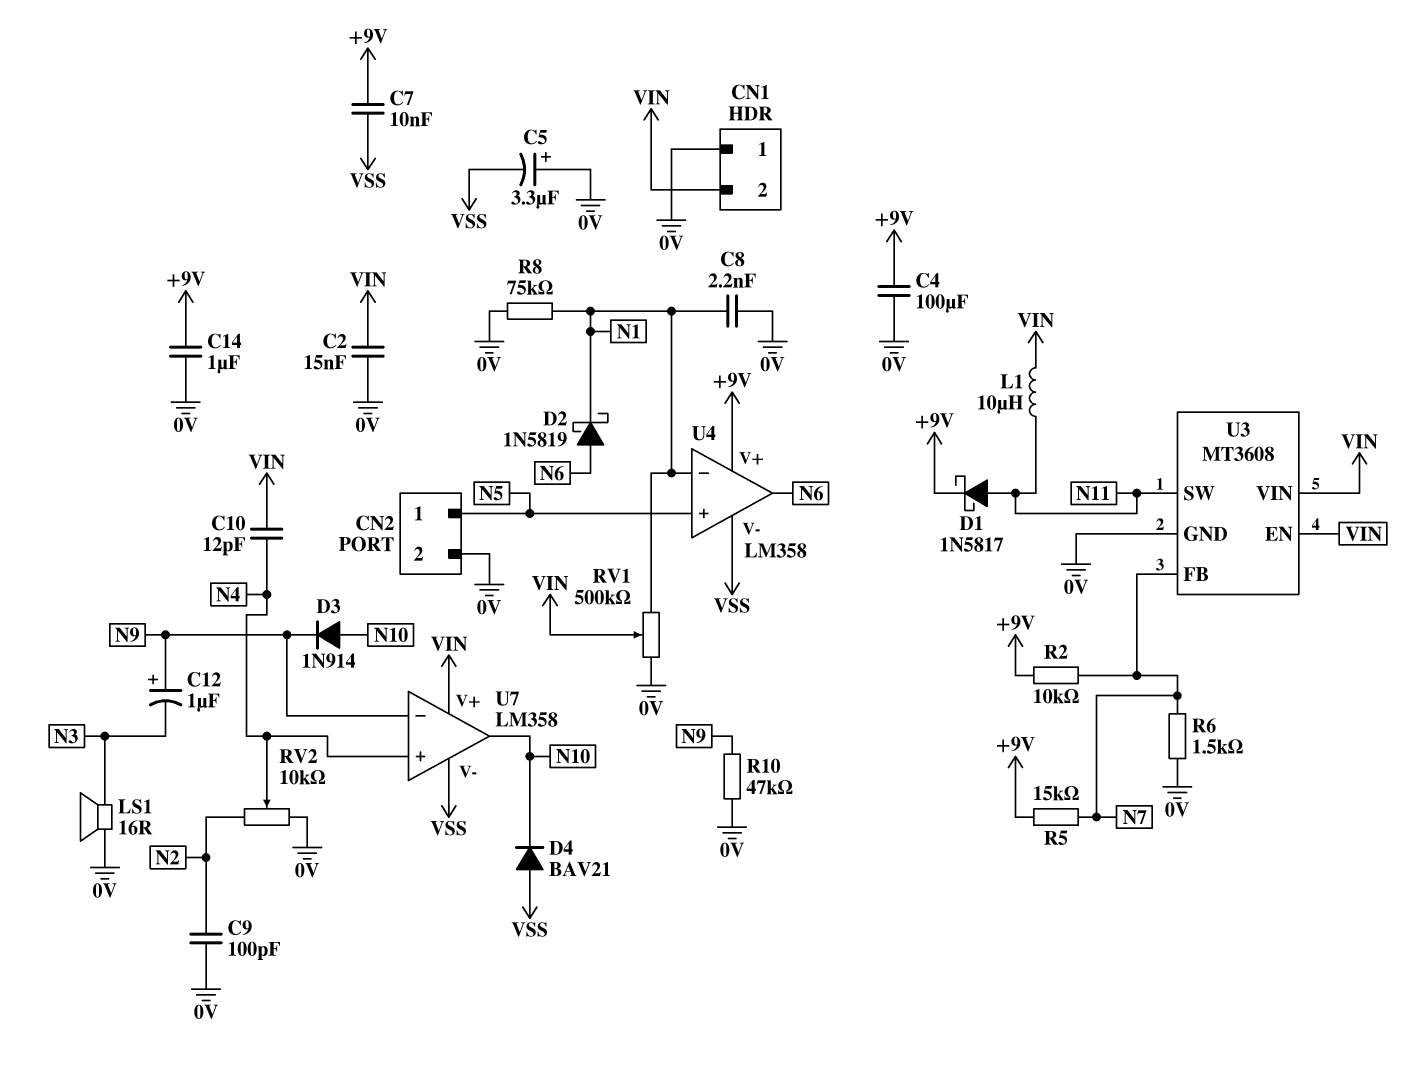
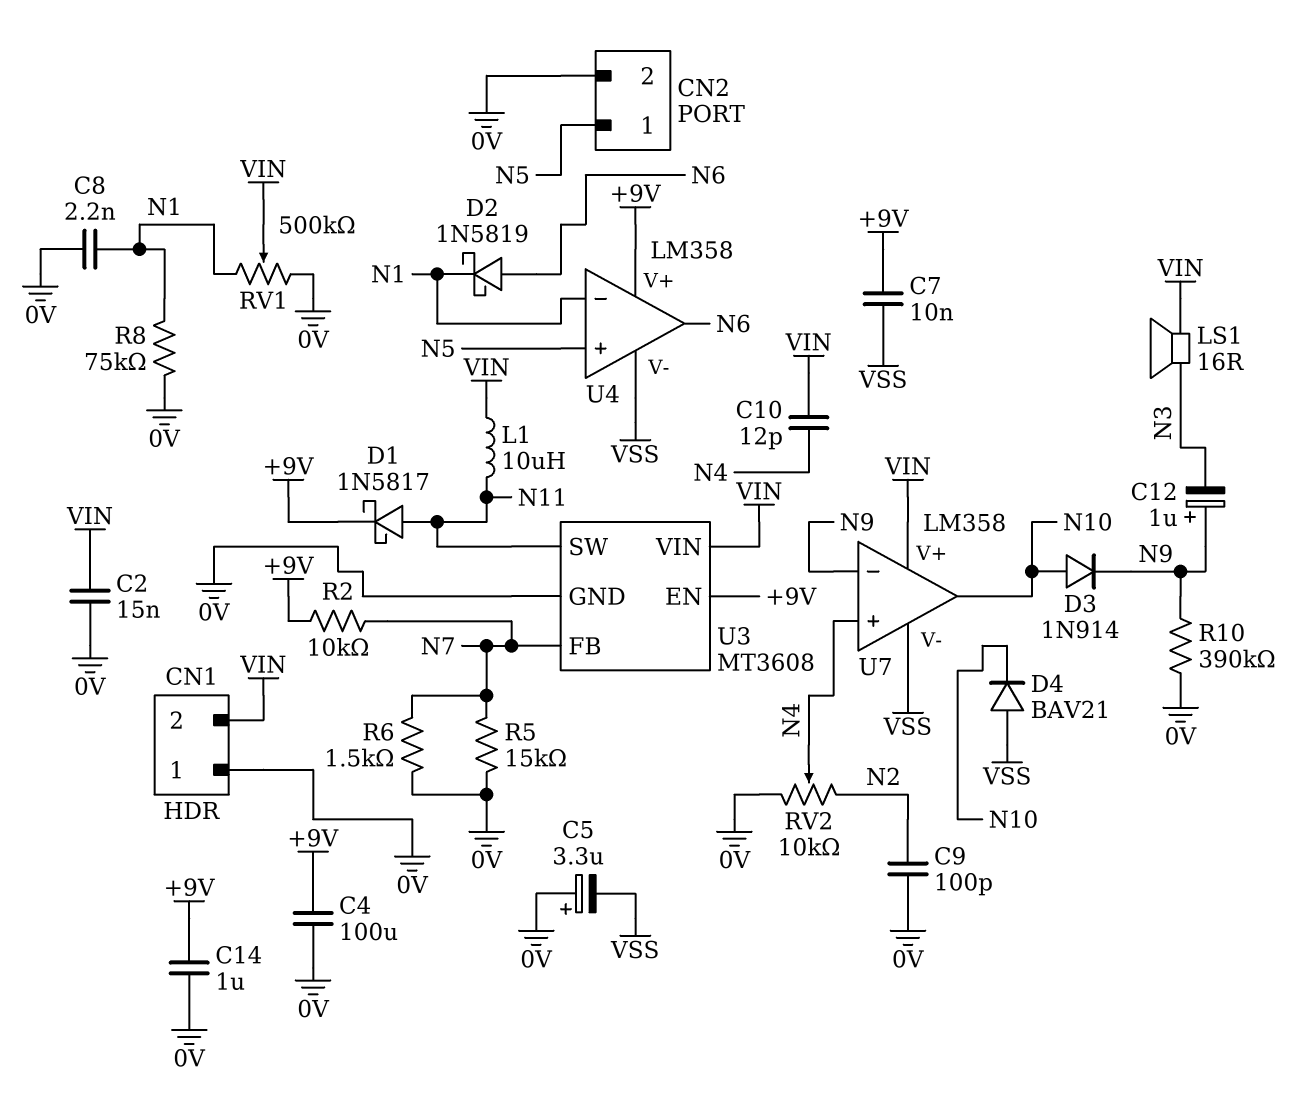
LS1: speaker 16R (0V, N3) -> speaker 16R (N3, VIN)
R5: 15k (+9V, N7) -> 15k (0V, N7)
R10: 47k (0V, N9) -> 390k (0V, N9)
U3 pin EN: VIN -> +9V

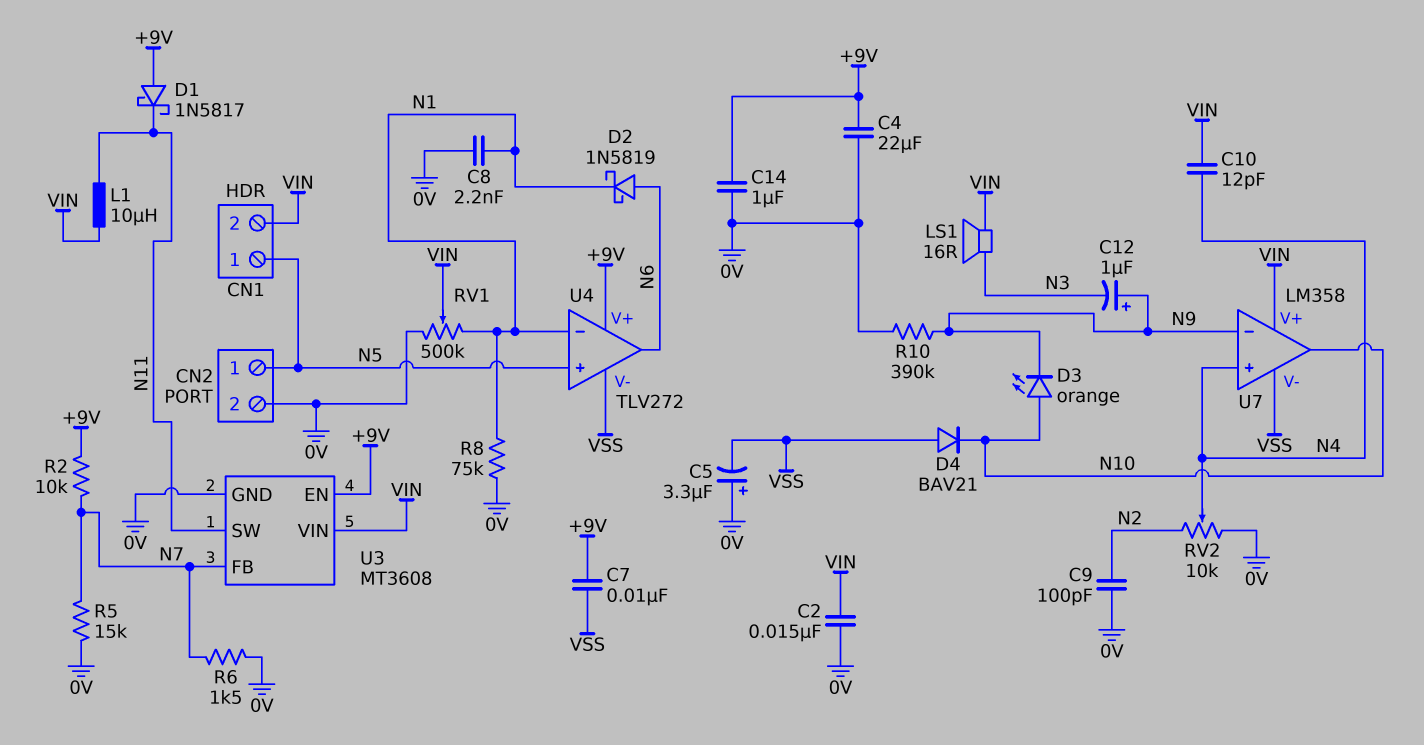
C4: 100uF (+9V, 0V) -> 22uF (+9V, 0V)
CN1 pin 1: 0V -> N5
D1: schottky 1N5817 (A N11, K +9V) -> schottky 1N5817 (A +9V, K N11)
D3: diode 1N914 (A N10, K N9) -> LED orange (A N10, K N9)
U4: LM358 -> TLV272

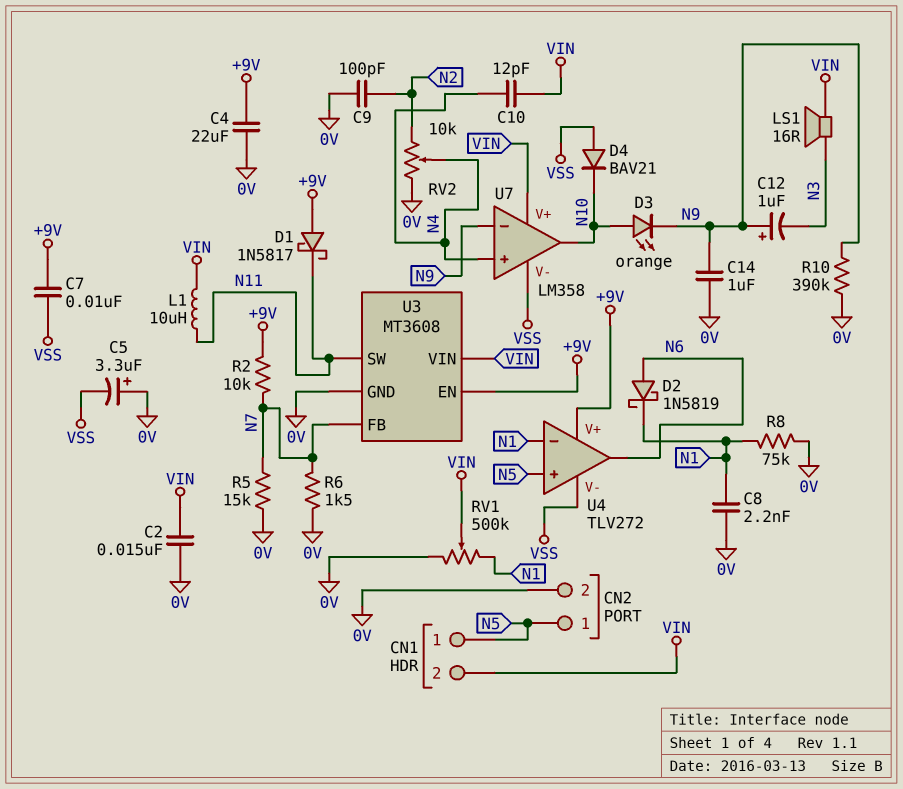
C14: 1uF (+9V, 0V) -> 1uF (0V, N9)

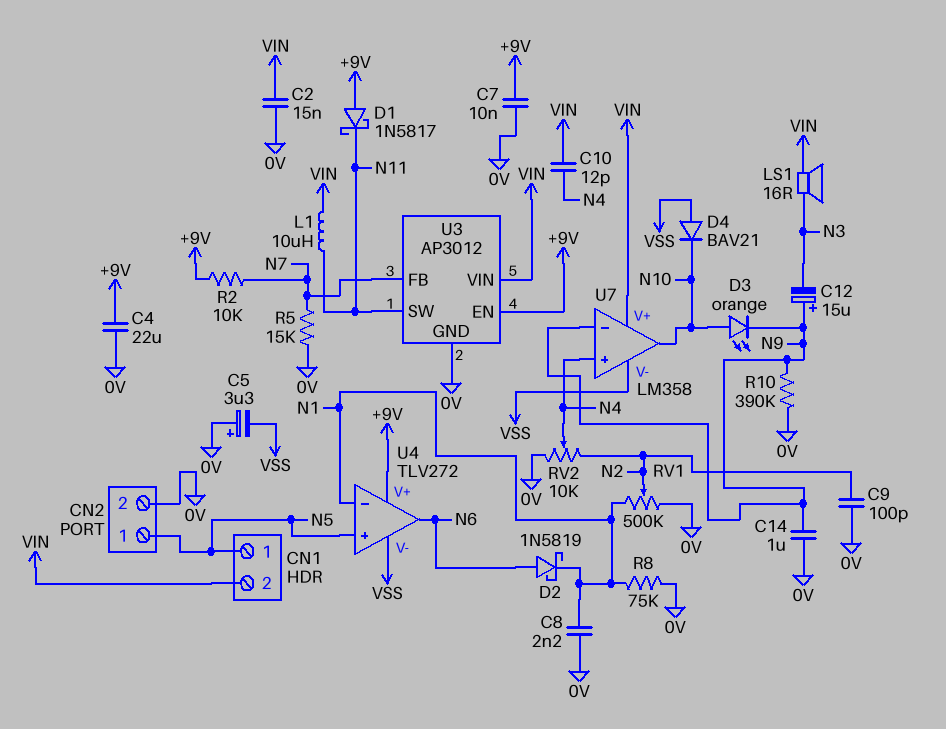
C7: 10nF (+9V, VSS) -> 10nF (+9V, 0V)
C12: 1uF (plus N9, minus N3) -> 15uF (plus N9, minus N3)
R6: 1.5k (0V, N7) -> none
RV1: 500k (0V, N1, wiper VIN) -> 500k (0V, N1, wiper N2)
U3: MT3608 -> AP3012

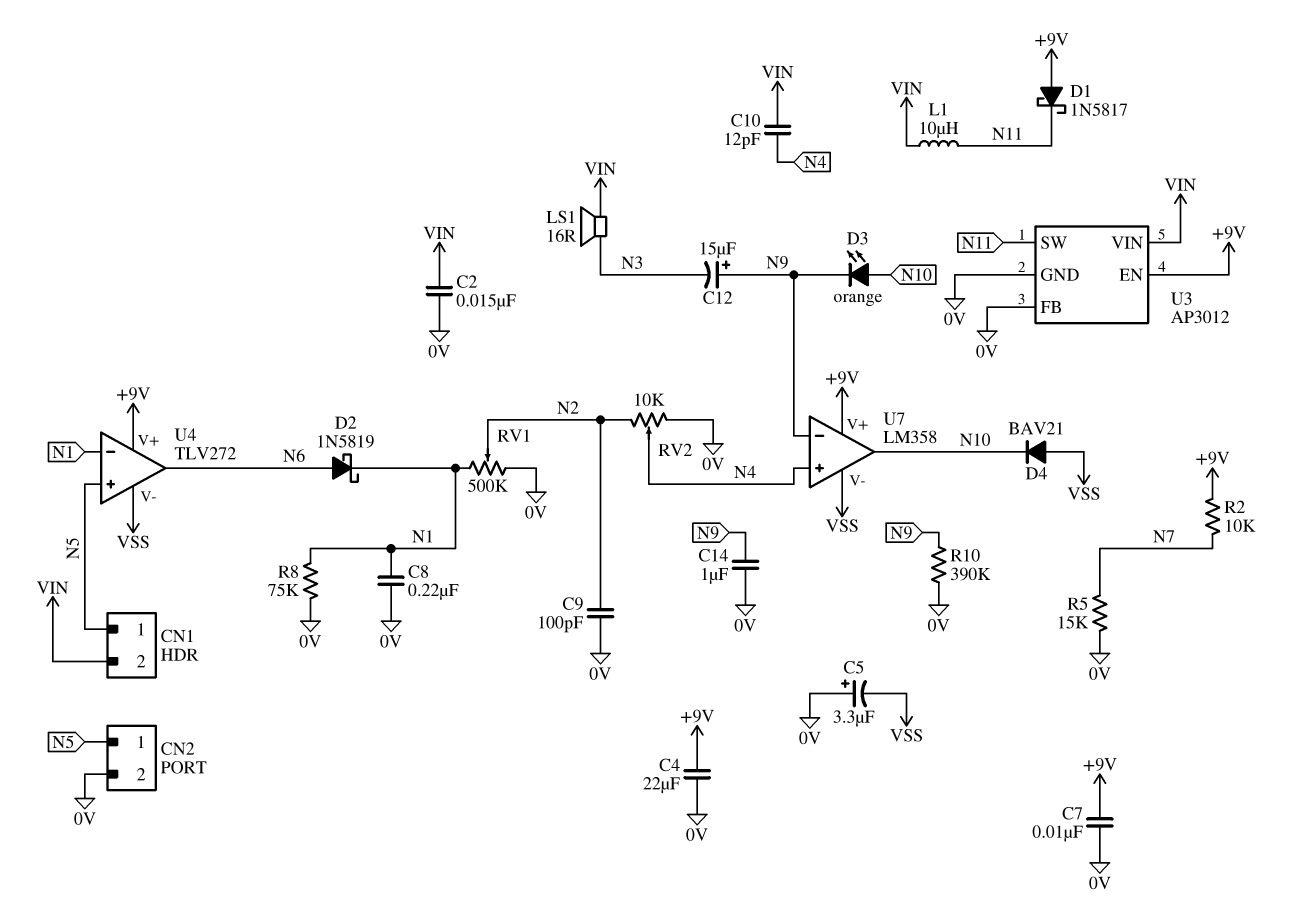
C8: 2.2nF (0V, N1) -> 220nF (0V, N1)
U3 pin FB: N7 -> 0V
U7 pin V+: VIN -> +9V

